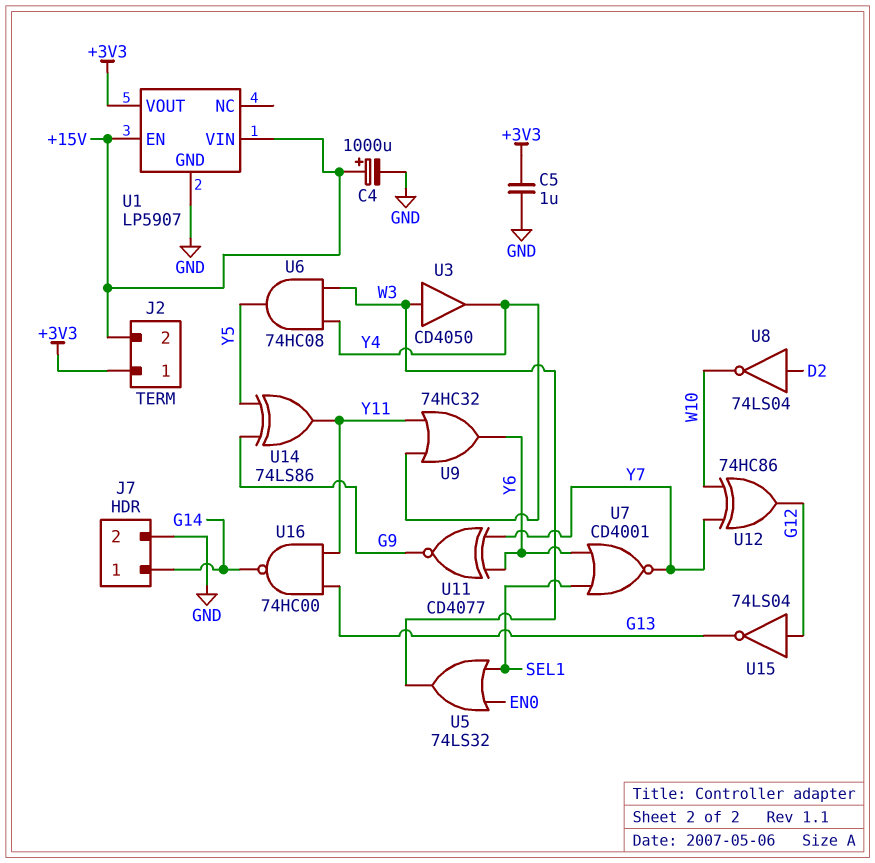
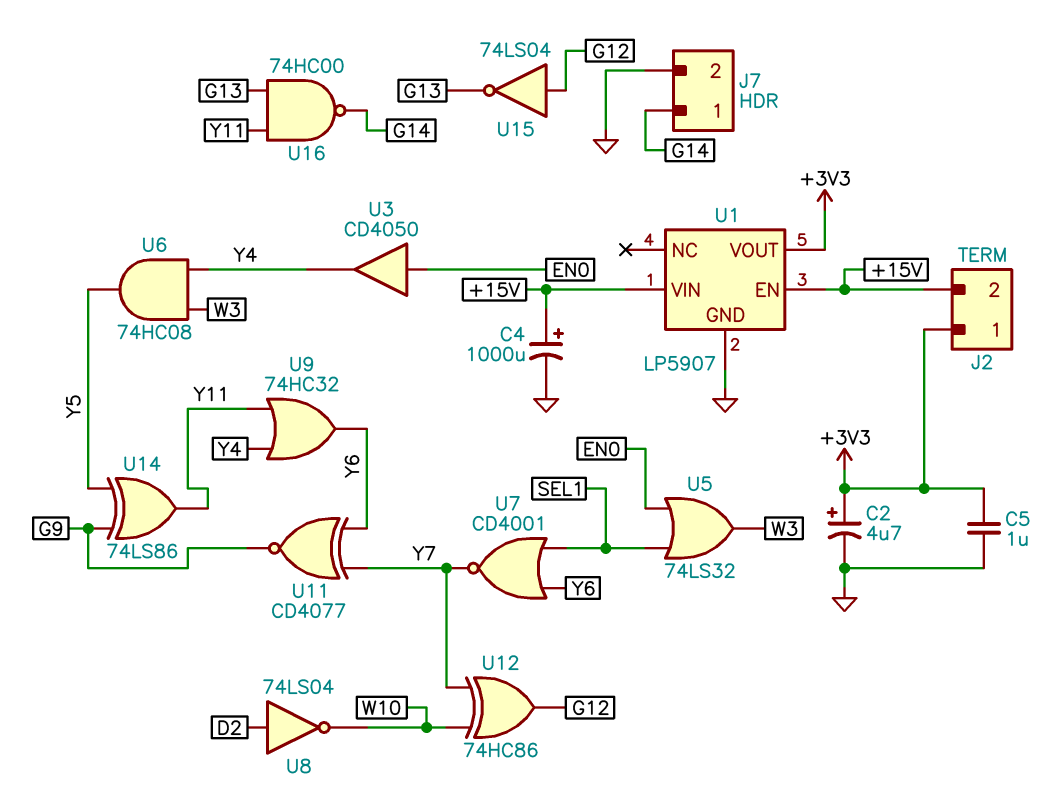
C2: none -> 4.7uF (plus +3V3, minus GND)
U3: buffer CD4050 (in W3, out Y4) -> buffer CD4050 (in EN0, out Y4)

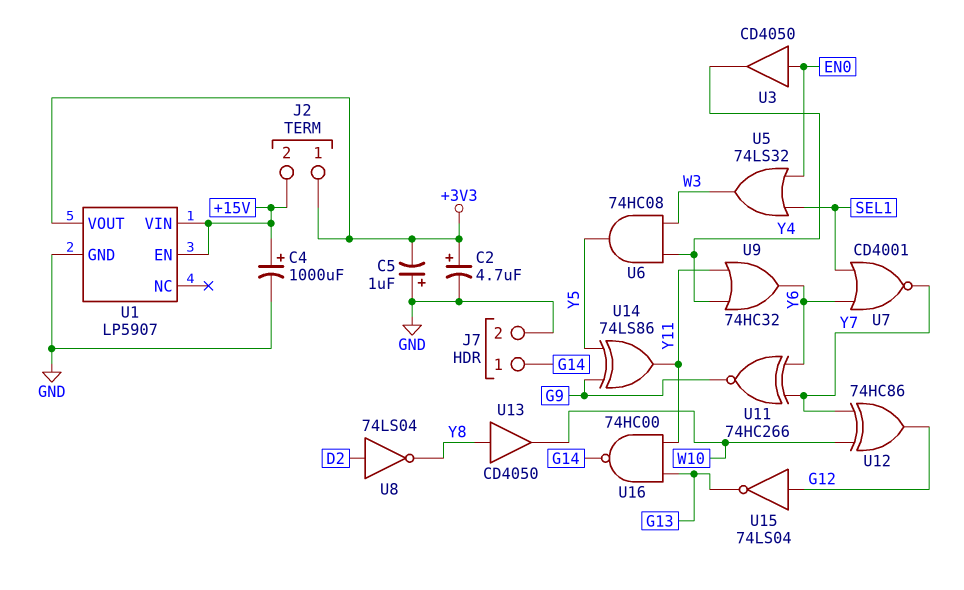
C5: 1uF (+3V3, GND) -> 1uF (plus GND, minus +3V3)
U8: NOT 74LS04 (in D2, out W10) -> NOT 74LS04 (in D2, out Y8)
U11: XNOR CD4077 (in Y6, in Y7, out G9) -> XNOR 74HC266 (in Y6, in Y7, out G9)
U13: none -> buffer CD4050 (in Y8, out W10)

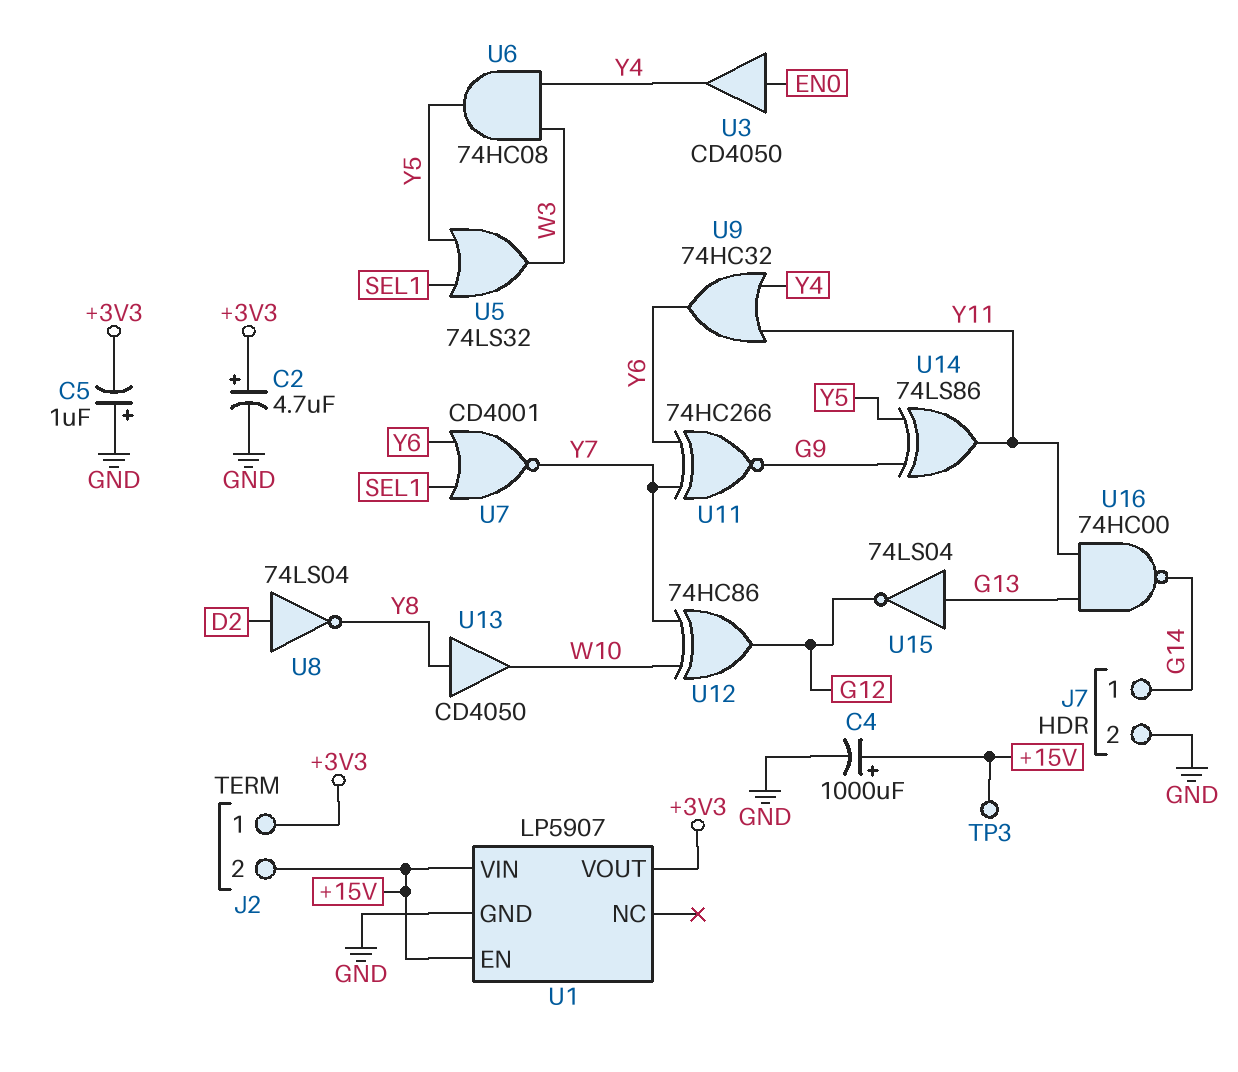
TP3: none -> test point (+15V)
U5: OR 74LS32 (in EN0, in SEL1, out W3) -> OR 74LS32 (in SEL1, in Y5, out W3)
U15: NOT 74LS04 (in G12, out G13) -> NOT 74LS04 (in G13, out G12)

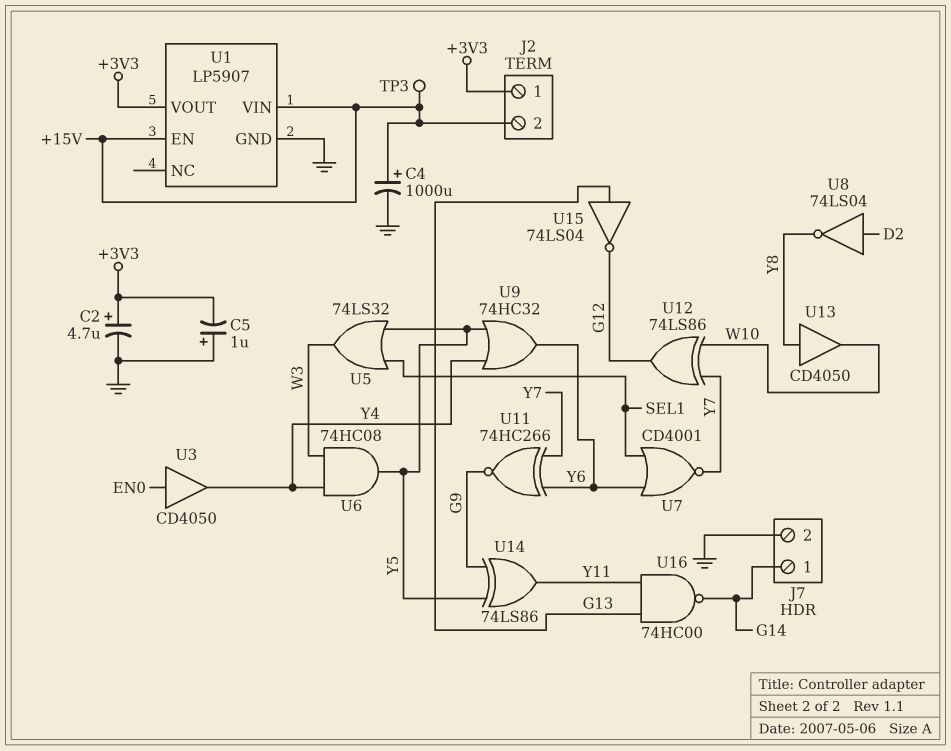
U9: OR 74HC32 (in Y4, in Y11, out Y6) -> OR 74HC32 (in Y4, in Y5, out Y6)
U12: XOR 74HC86 (in W10, in Y7, out G12) -> XOR 74LS86 (in W10, in Y7, out G12)

